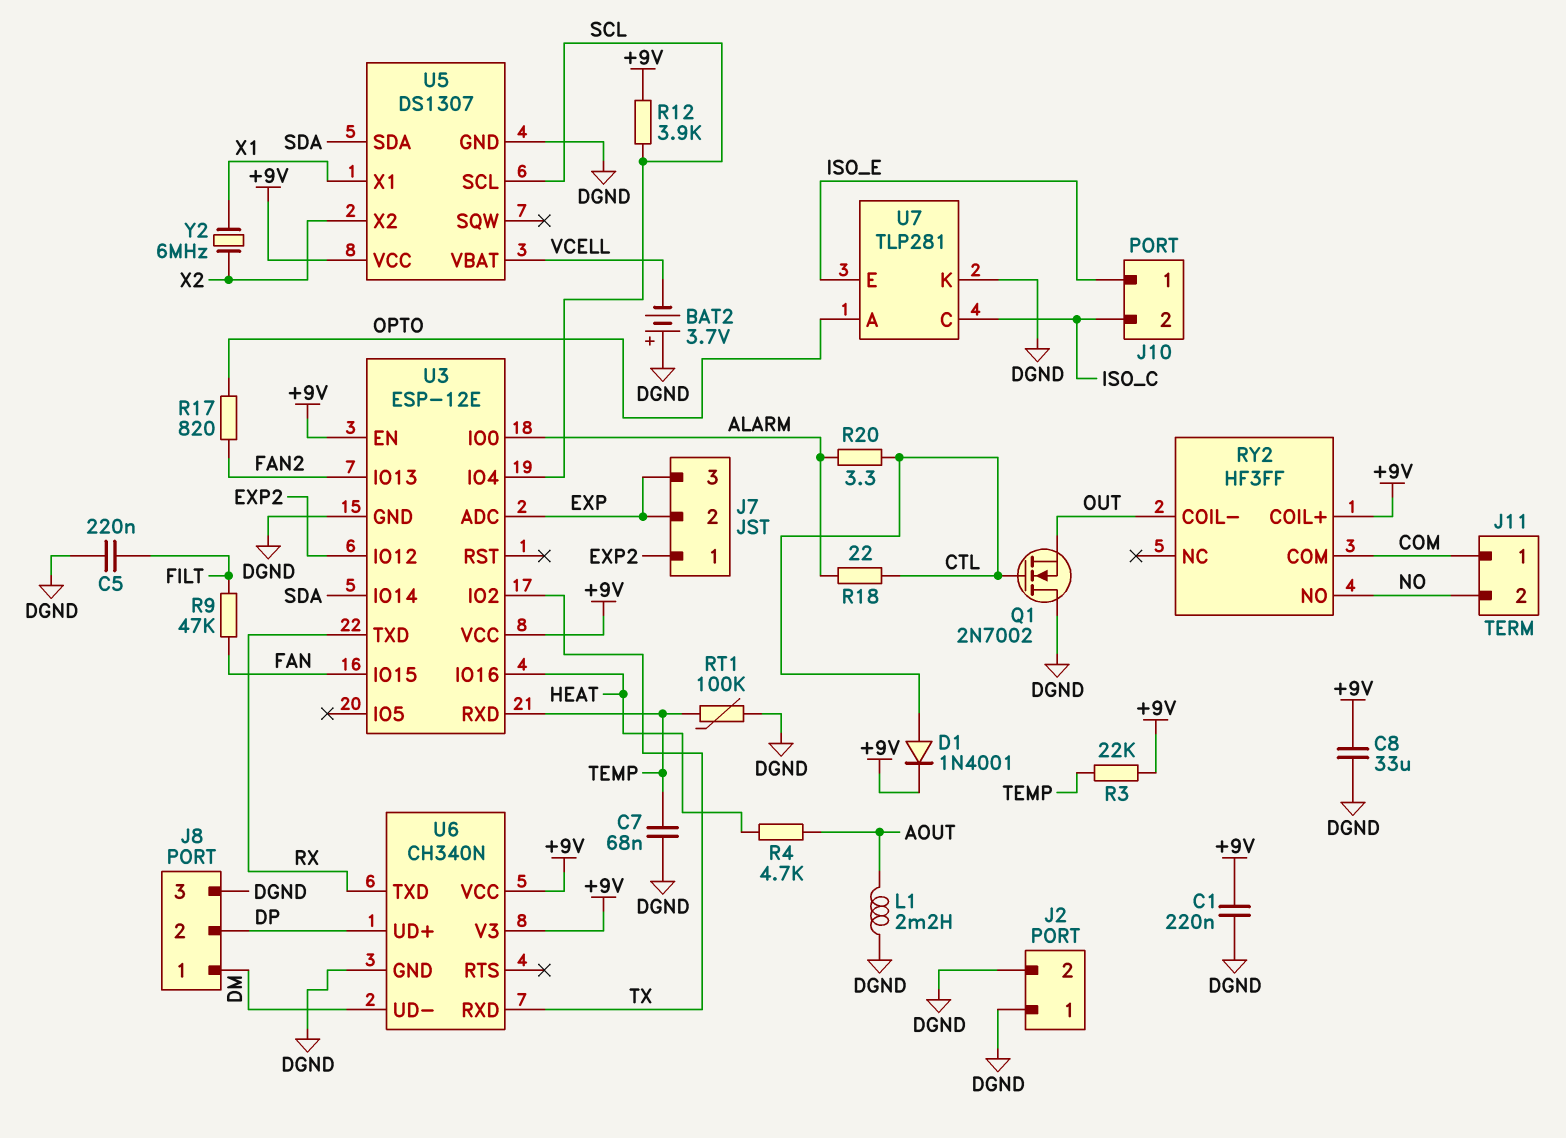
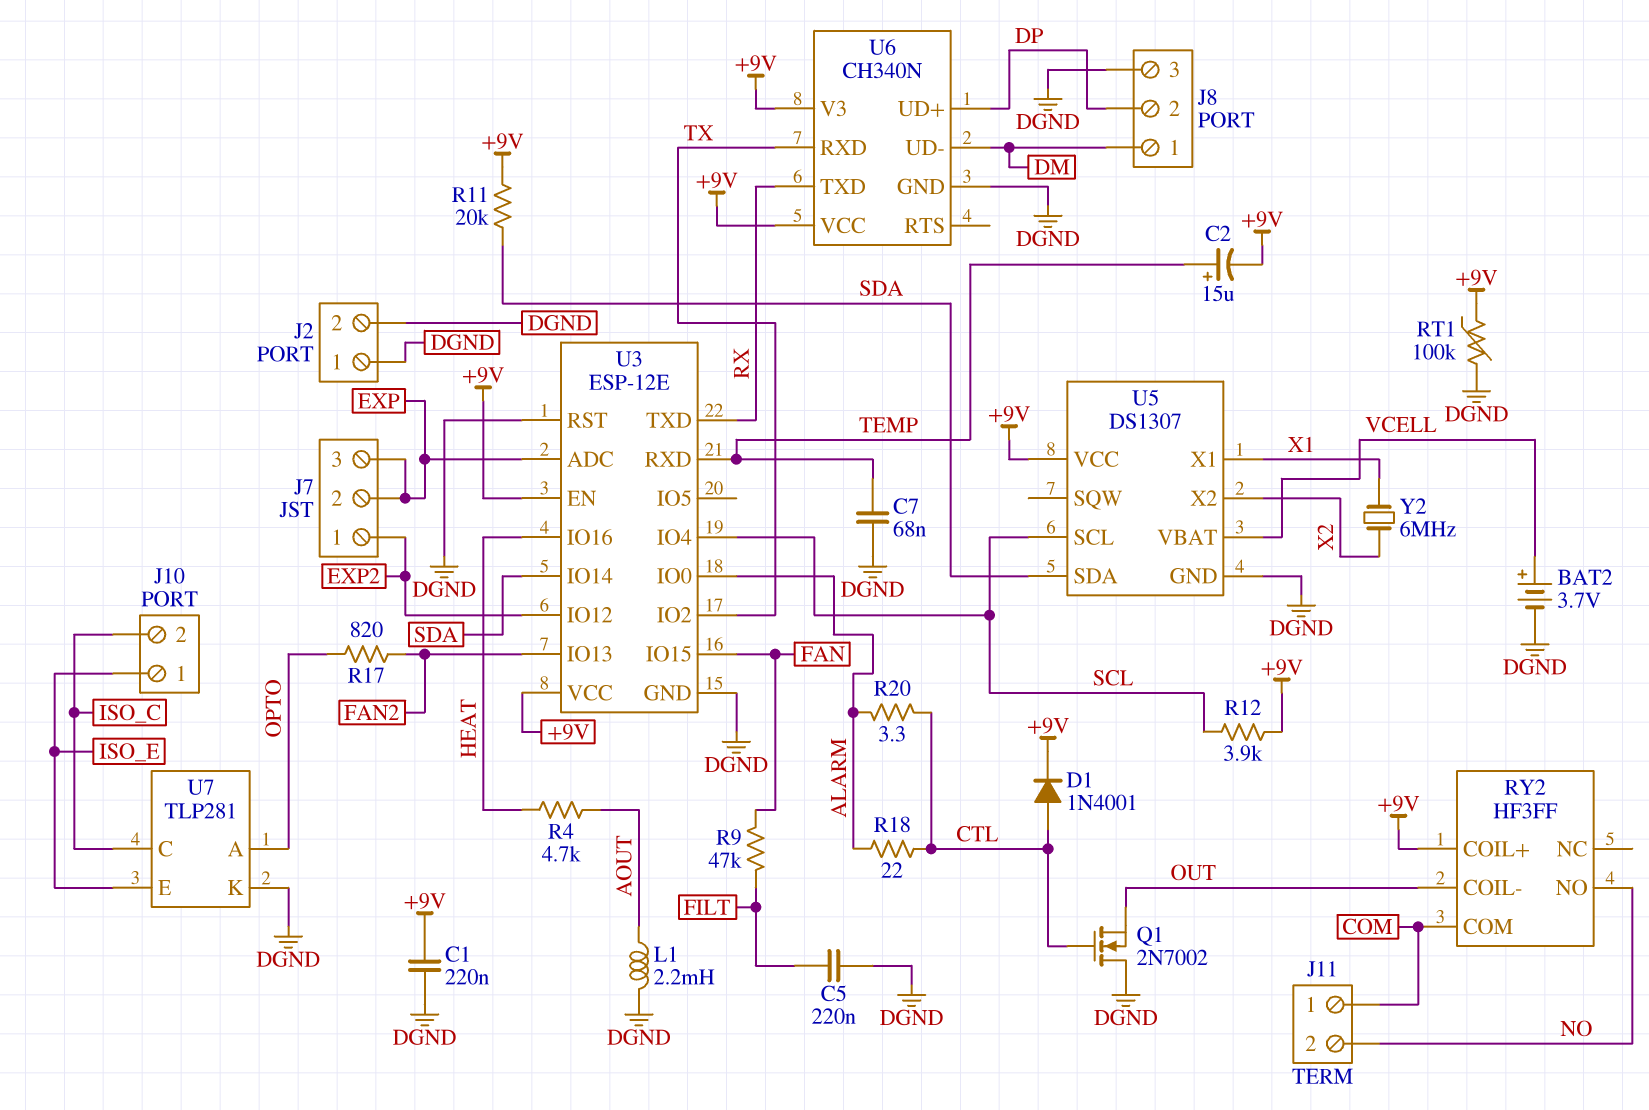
BAT2: 3.7V (plus DGND, minus VCELL) -> 3.7V (plus VCELL, minus DGND)
C2: none -> 15uF (plus TEMP, minus +9V)
C8: 33uF (+9V, DGND) -> none
R3: 22k (+9V, TEMP) -> none
R11: none -> 20k (+9V, SDA)
RT1: 100k (DGND, TEMP) -> 100k (+9V, DGND)
U3 pin RST: none -> DGND

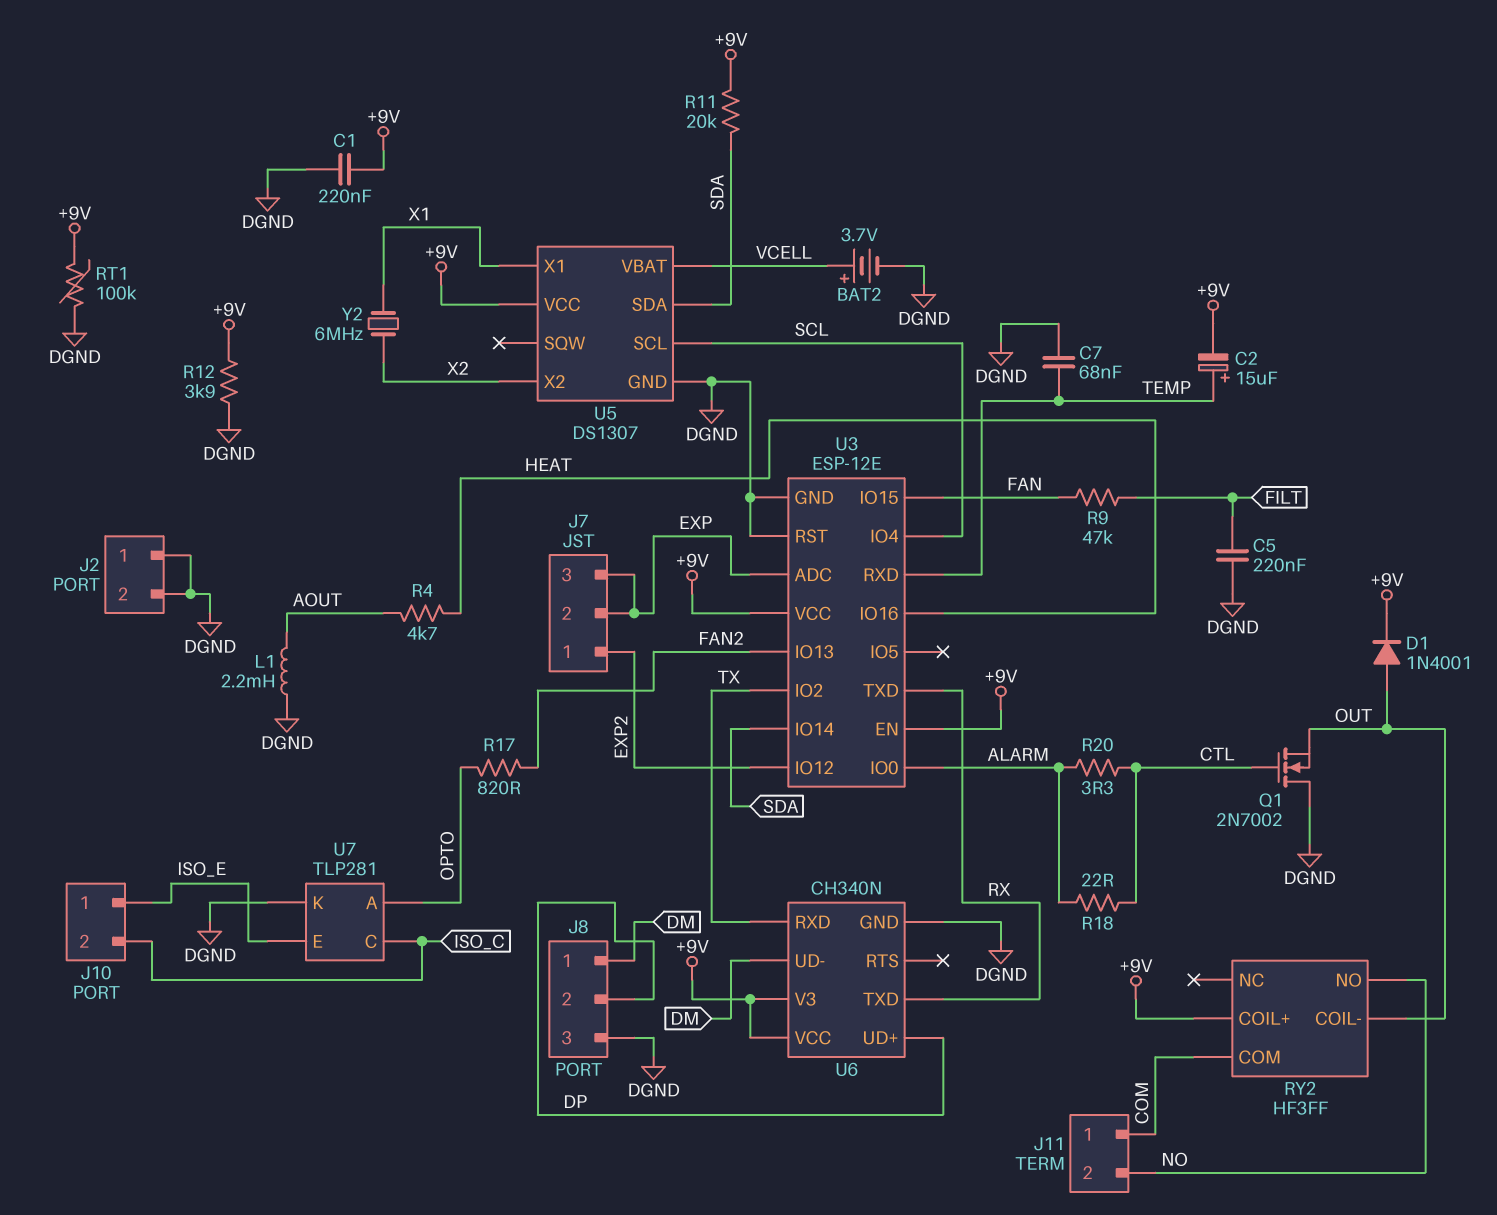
D1: diode 1N4001 (A CTL, K +9V) -> diode 1N4001 (A OUT, K +9V)
R12: 3.9k (+9V, SCL) -> 3.9k (+9V, DGND)

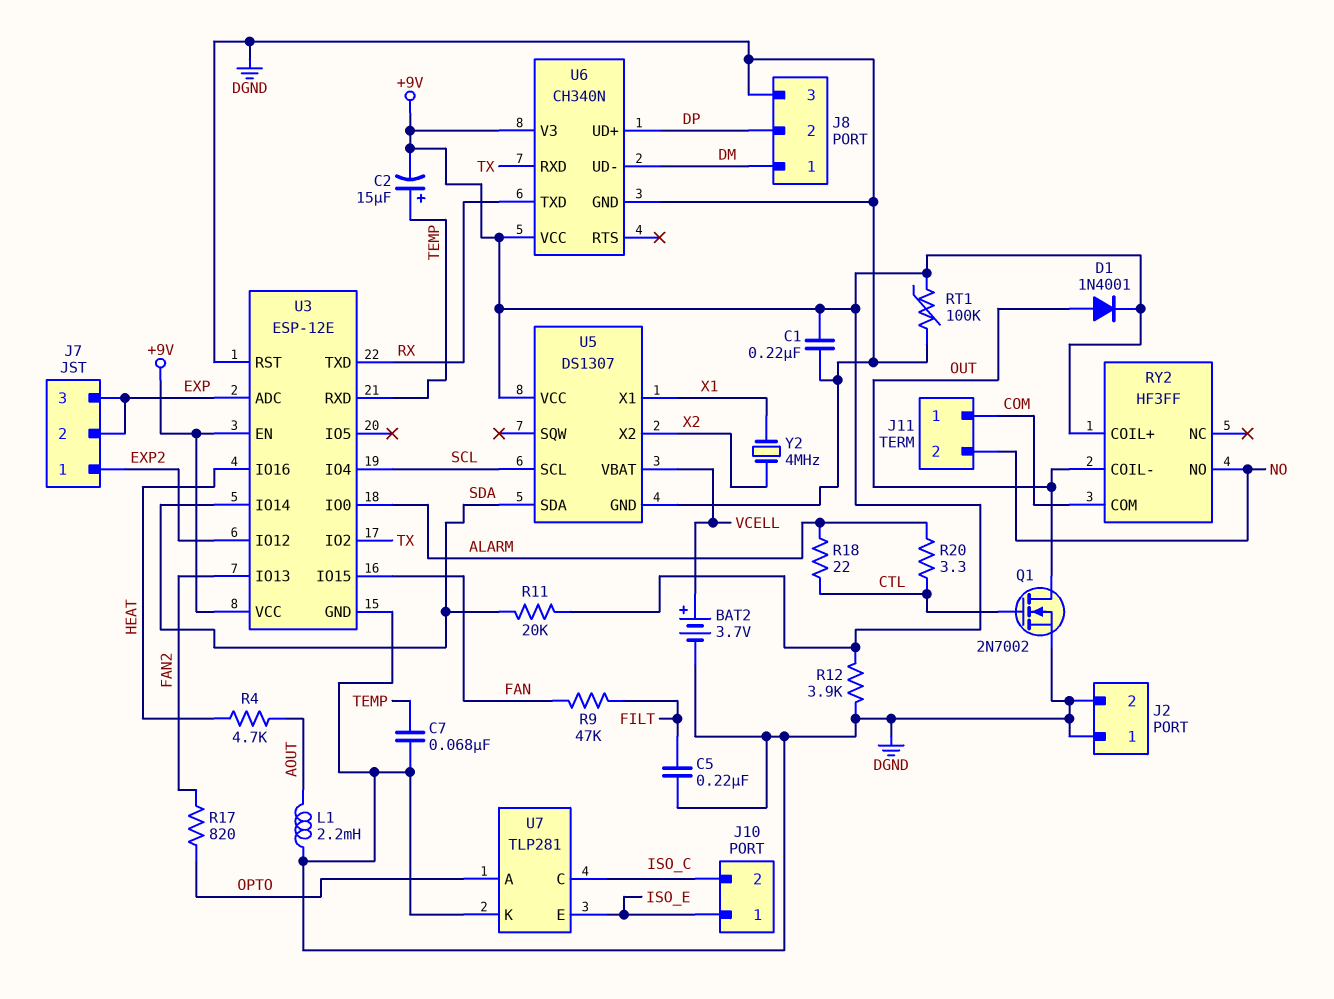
Q1: NMOS 2N7002 (G CTL, D DGND, S OUT) -> NMOS 2N7002 (G CTL, D OUT, S DGND)
Y2: 6MHz (X1, X2) -> 4MHz (X1, X2)

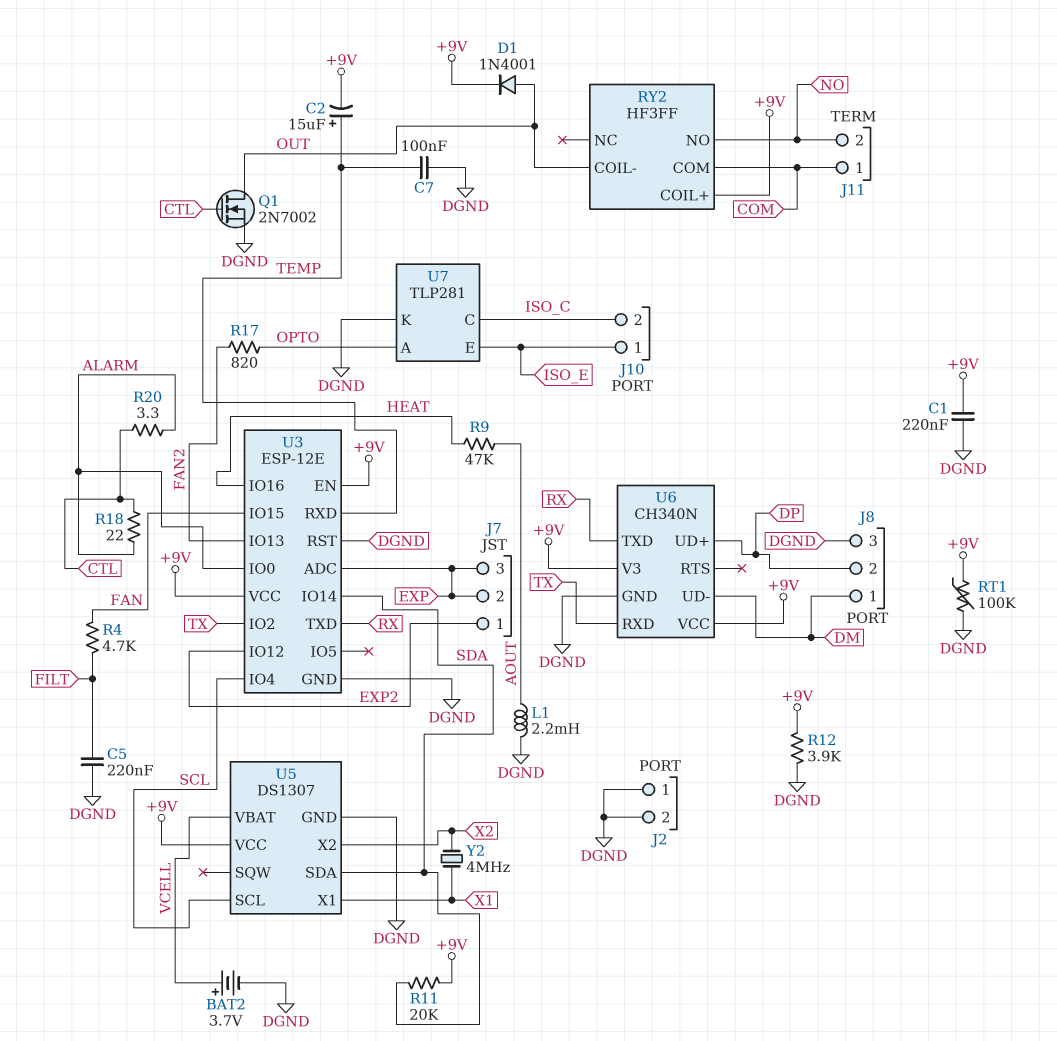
C7: 68nF (DGND, TEMP) -> 100nF (DGND, TEMP)
R4: 4.7k (AOUT, HEAT) -> 4.7k (FAN, FILT)
R9: 47k (FAN, FILT) -> 47k (AOUT, HEAT)

